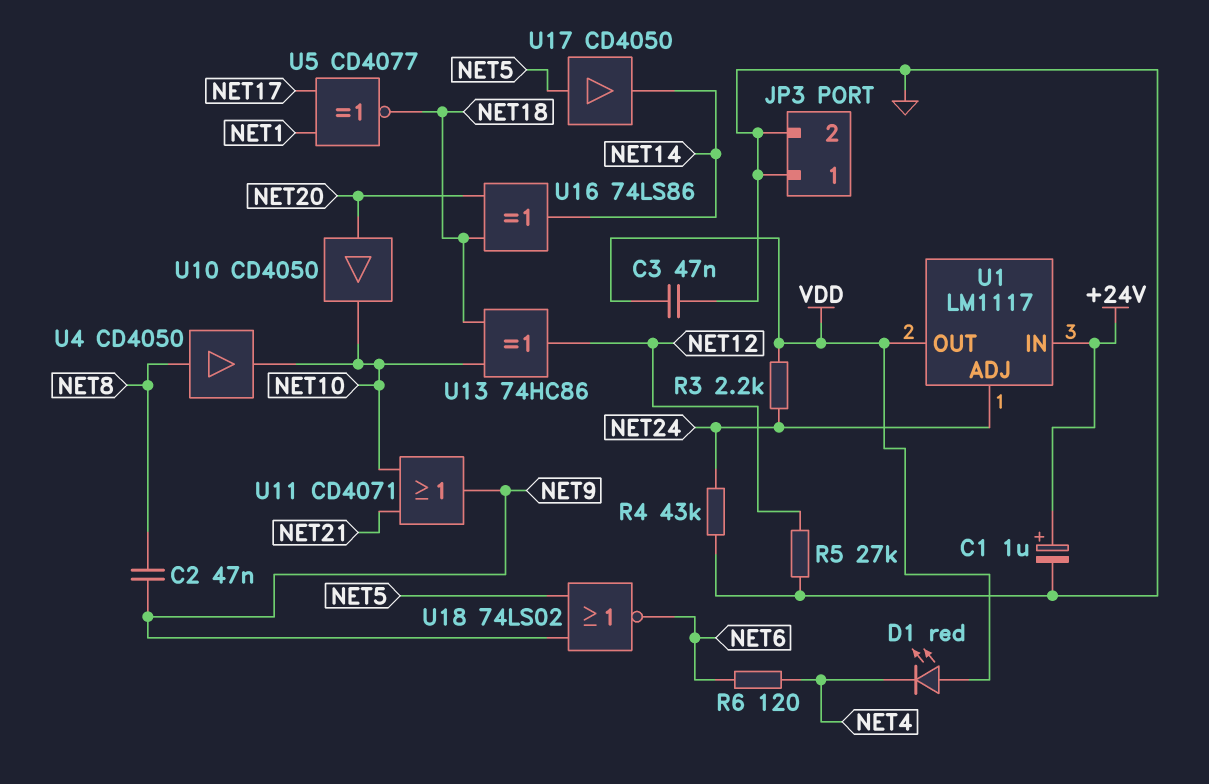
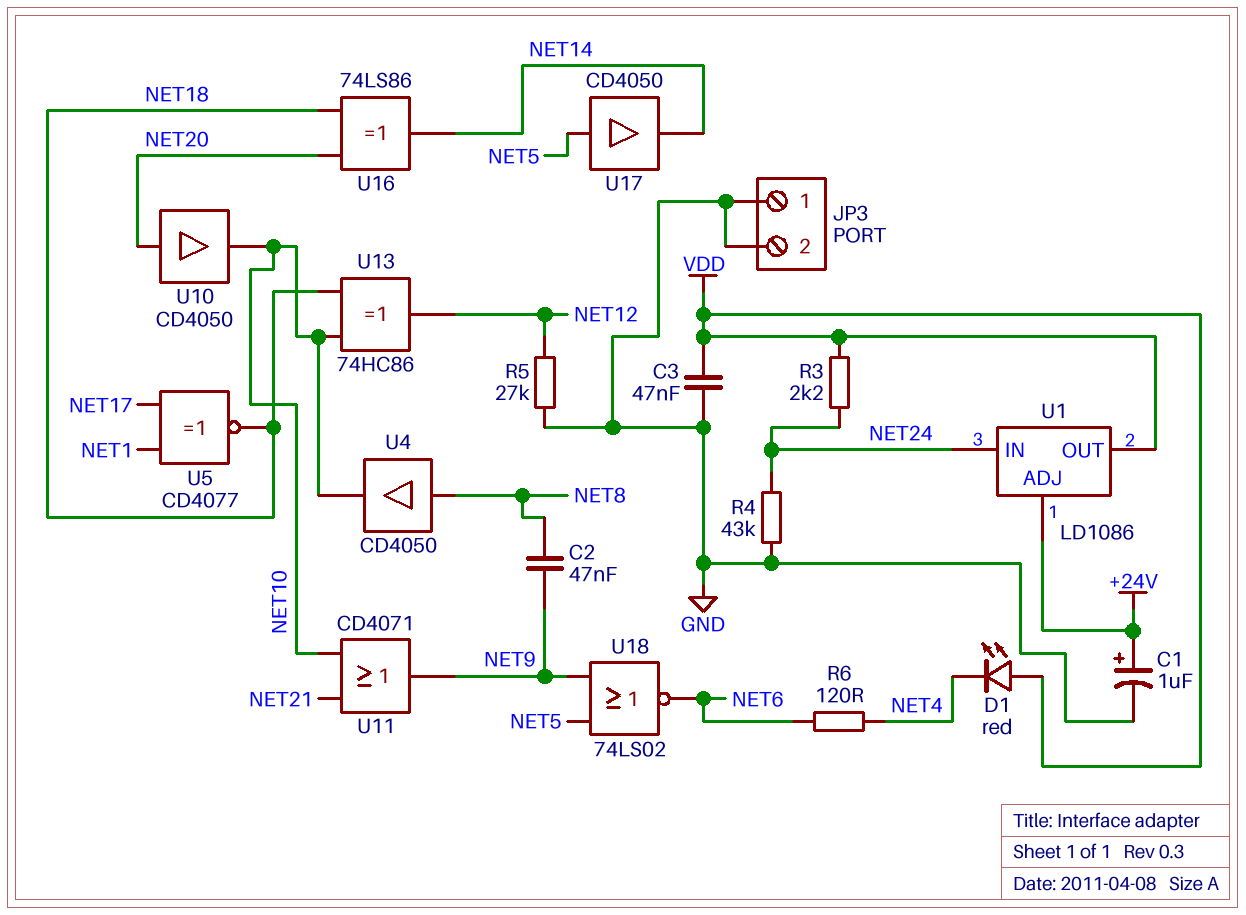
U1: LM1117 -> LD1086
U1 pin ADJ: NET24 -> +24V
U1 pin IN: +24V -> NET24

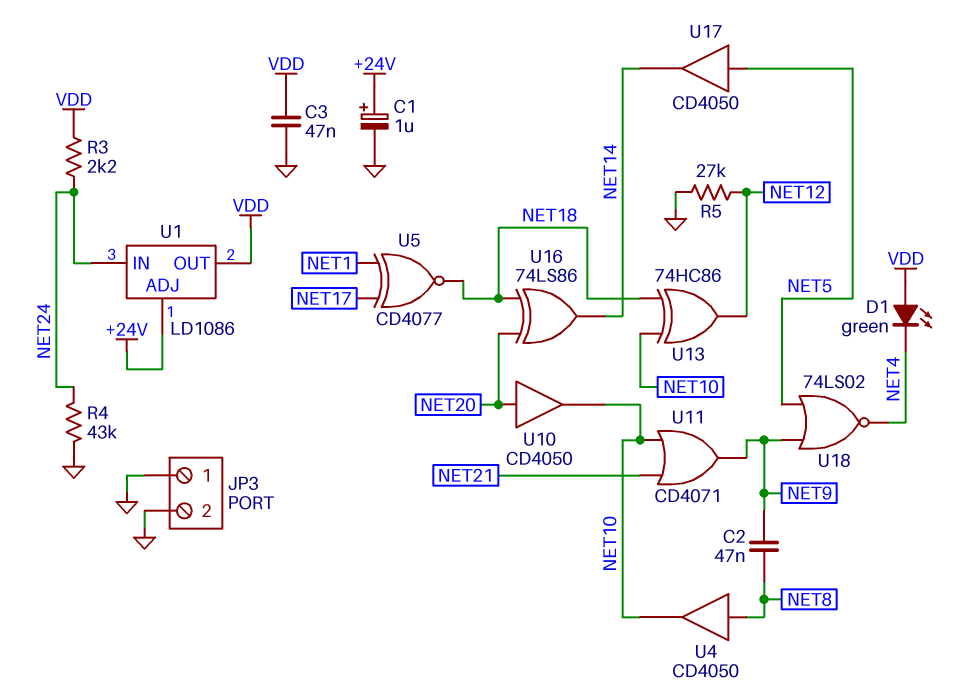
D1: LED red (A VDD, K NET4) -> LED green (A VDD, K NET4)
R6: 120 (NET4, NET6) -> none
U18: NOR 74LS02 (in NET5, in NET9, out NET6) -> NOR 74LS02 (in NET5, in NET9, out NET4)

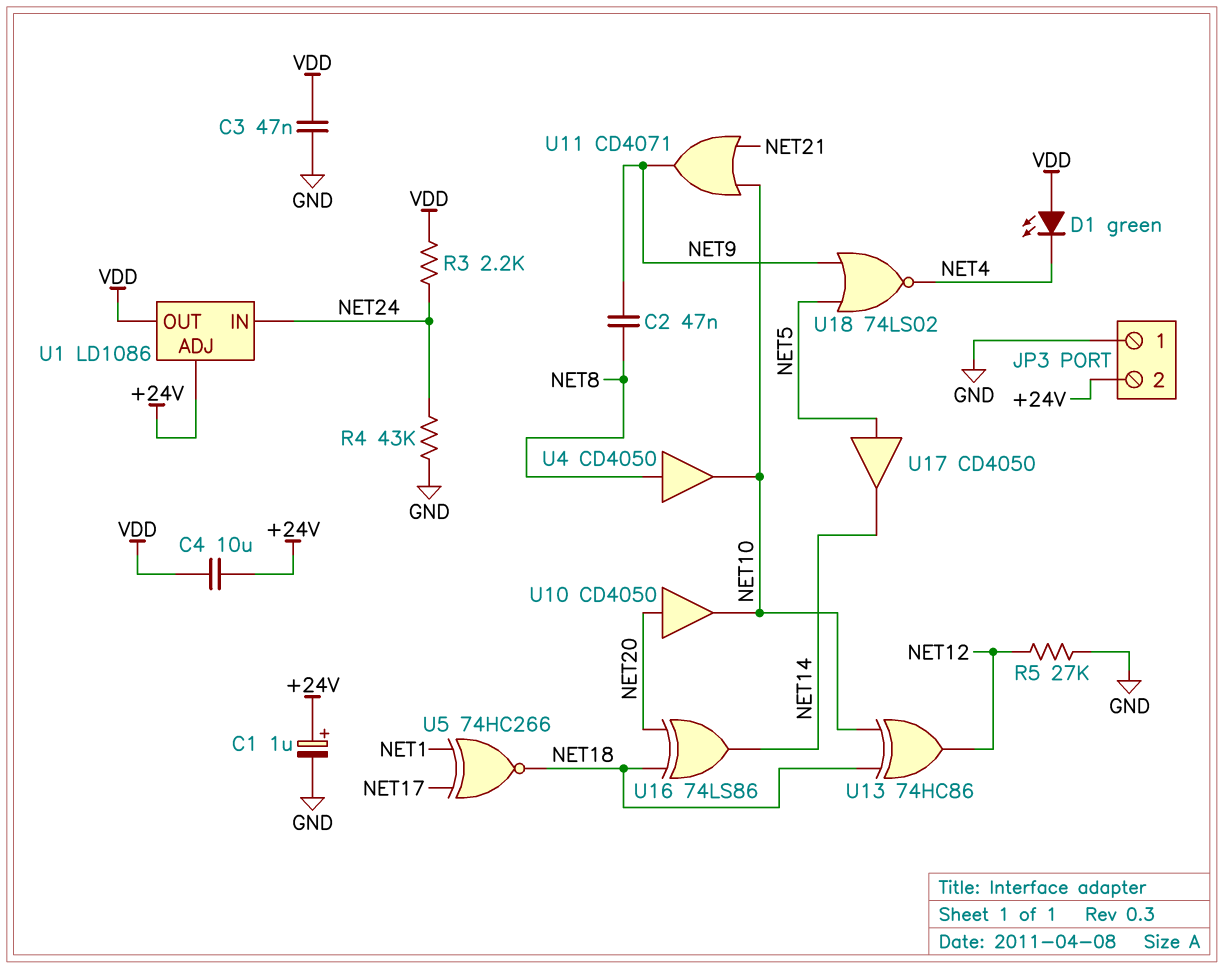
C4: none -> 10uF (+24V, VDD)
JP3 pin 2: GND -> +24V
U5: XNOR CD4077 (in NET1, in NET17, out NET18) -> XNOR 74HC266 (in NET1, in NET17, out NET18)

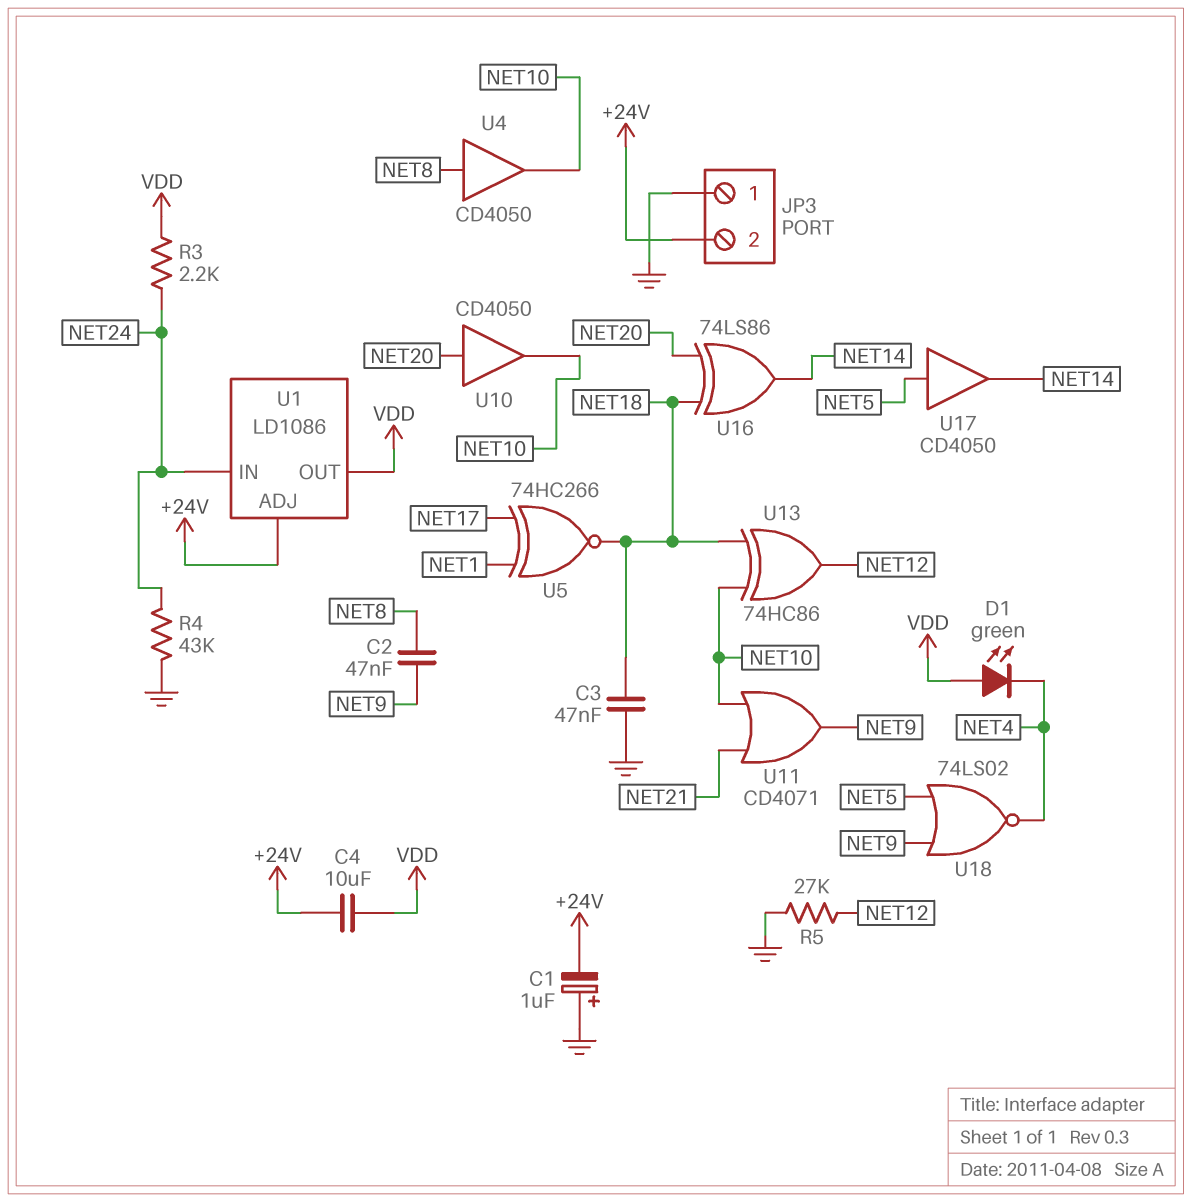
C1: 1uF (plus +24V, minus GND) -> 1uF (plus GND, minus +24V)
C3: 47nF (GND, VDD) -> 47nF (GND, NET18)

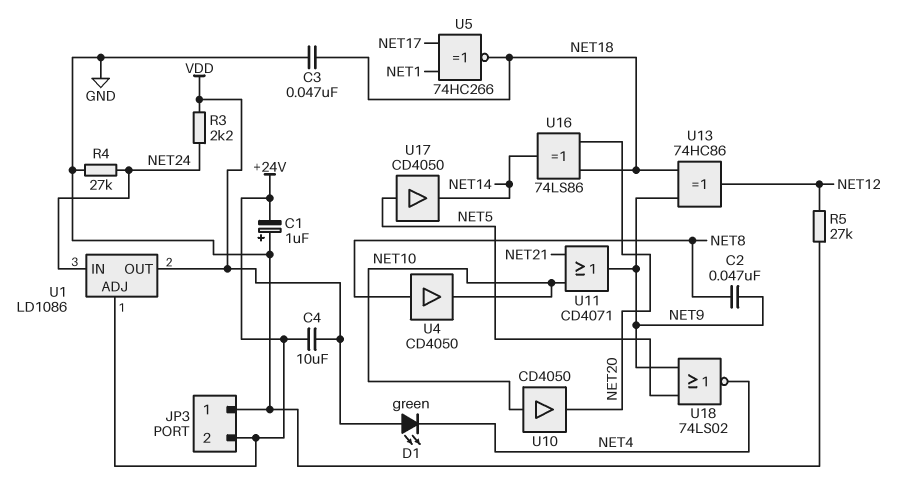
R4: 43k (GND, NET24) -> 27k (GND, NET24)
U10: buffer CD4050 (in NET20, out NET10) -> buffer CD4050 (in NET10, out NET20)
U13: XOR 74HC86 (in NET10, in NET18, out NET12) -> XOR 74HC86 (in NET9, in NET18, out NET12)

